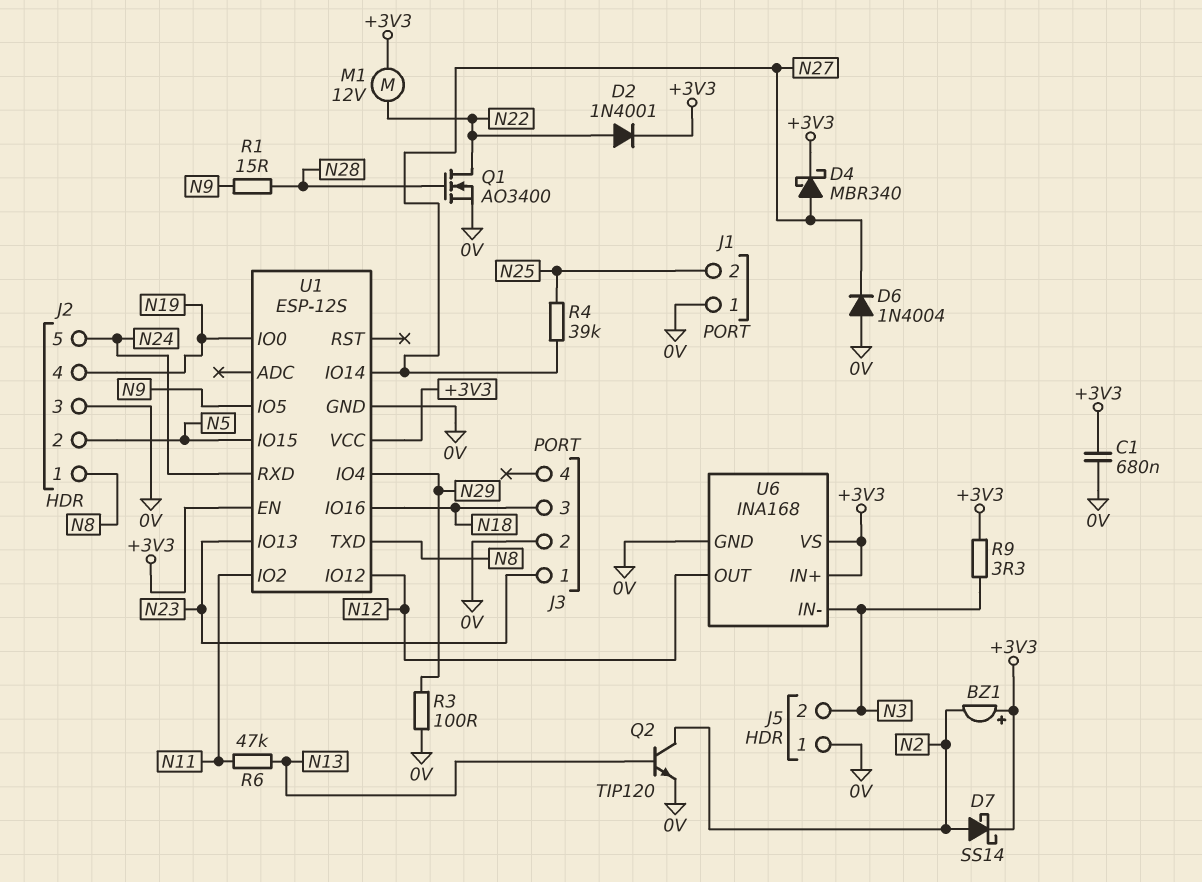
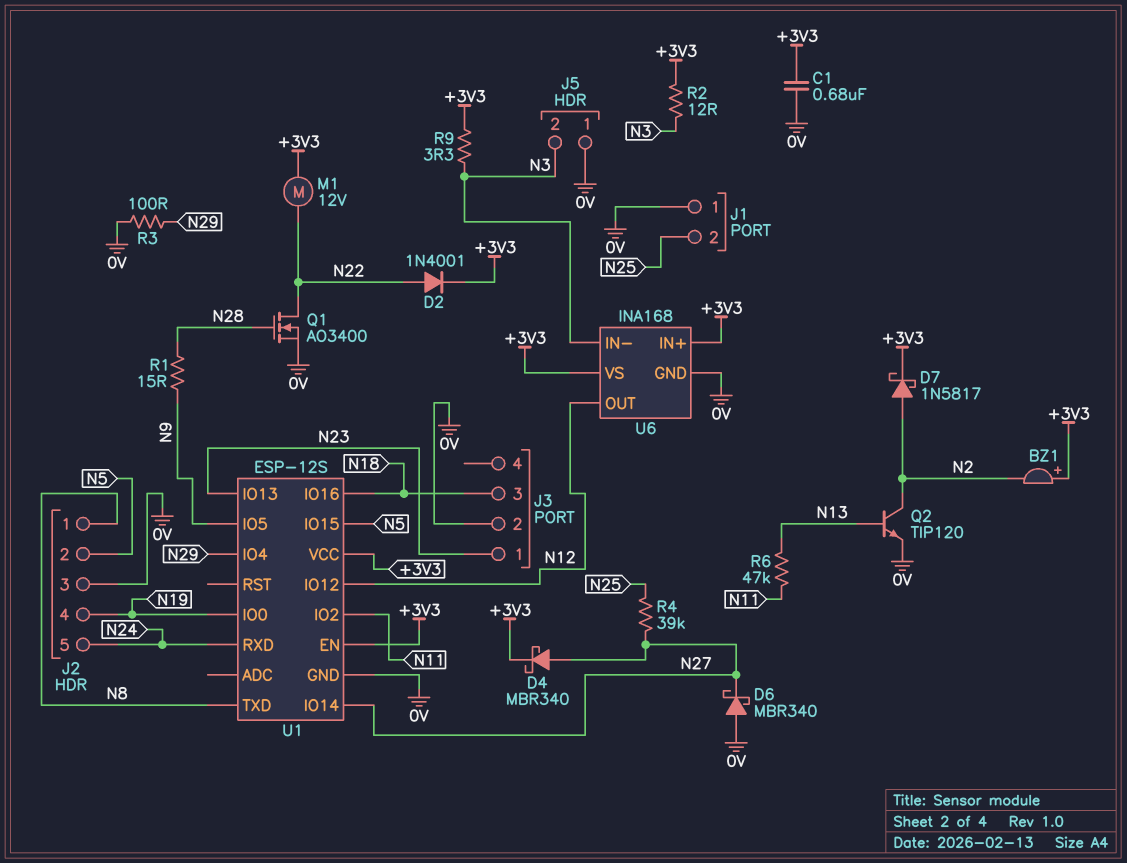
D6: diode 1N4004 (A 0V, K N27) -> schottky MBR340 (A 0V, K N27)
D7: schottky SS14 (A N2, K +3V3) -> schottky 1N5817 (A N2, K +3V3)
R2: none -> 12 (+3V3, N3)

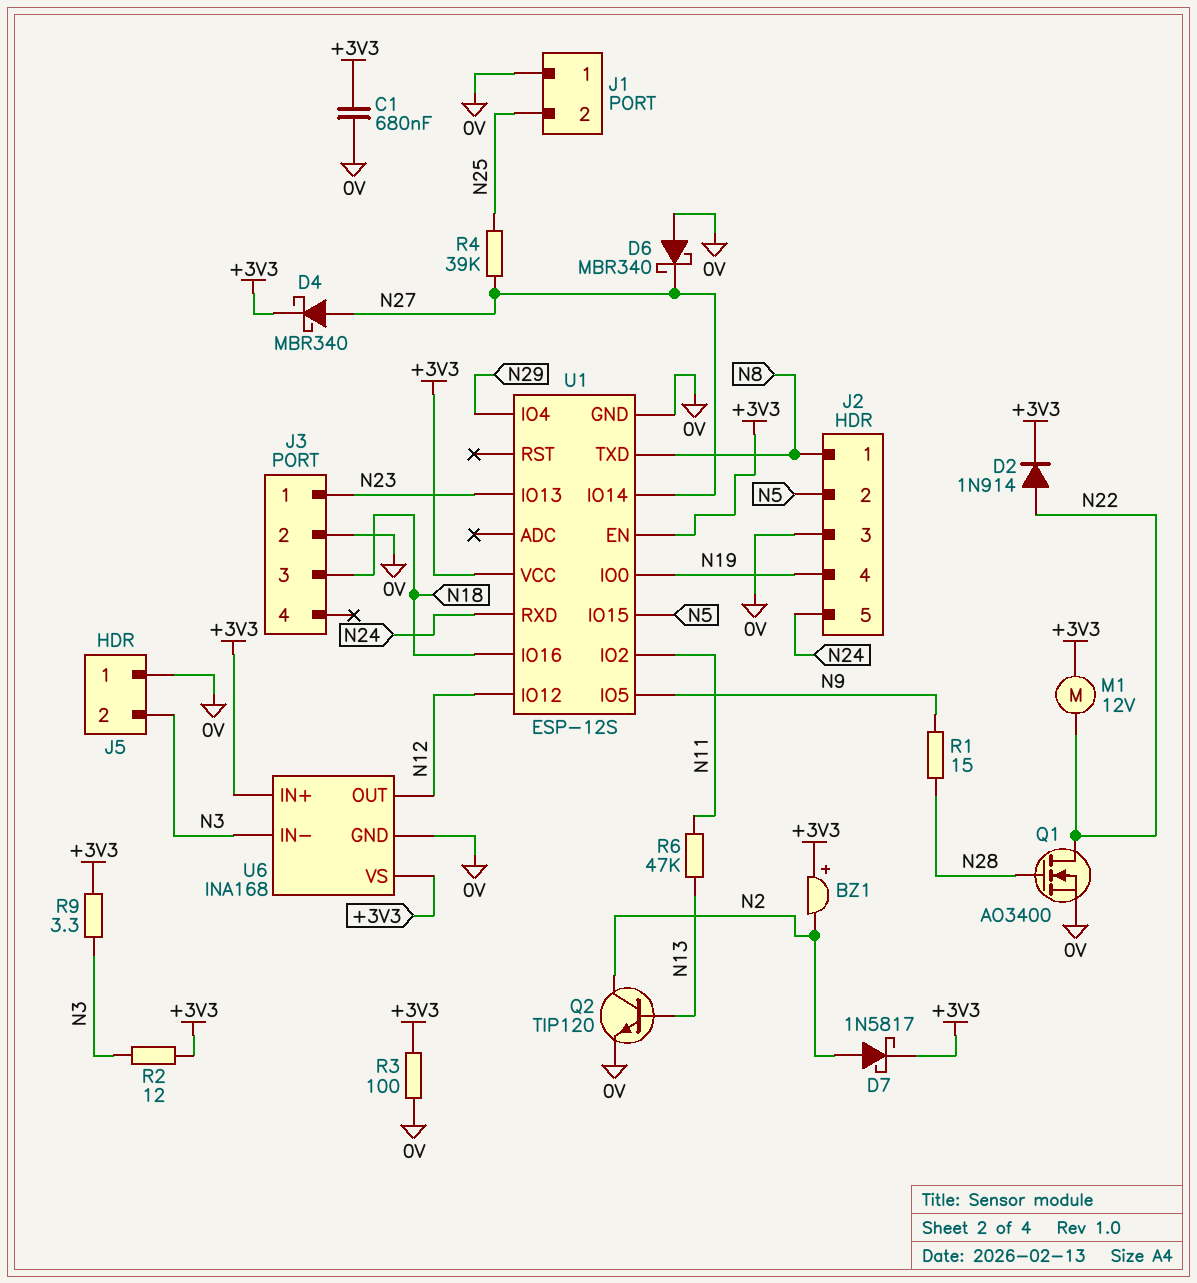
D2: diode 1N4001 (A N22, K +3V3) -> diode 1N914 (A N22, K +3V3)
R3: 100 (0V, N29) -> 100 (+3V3, 0V)

